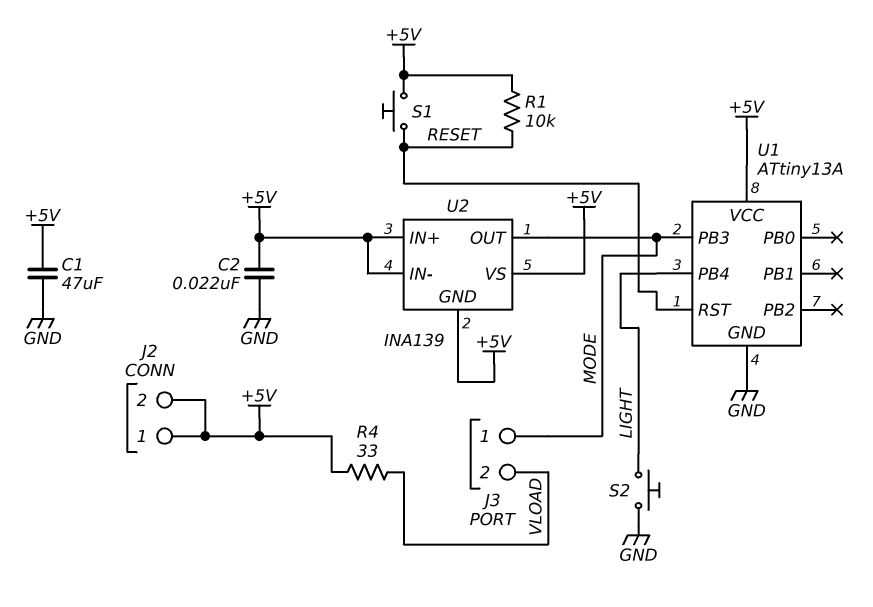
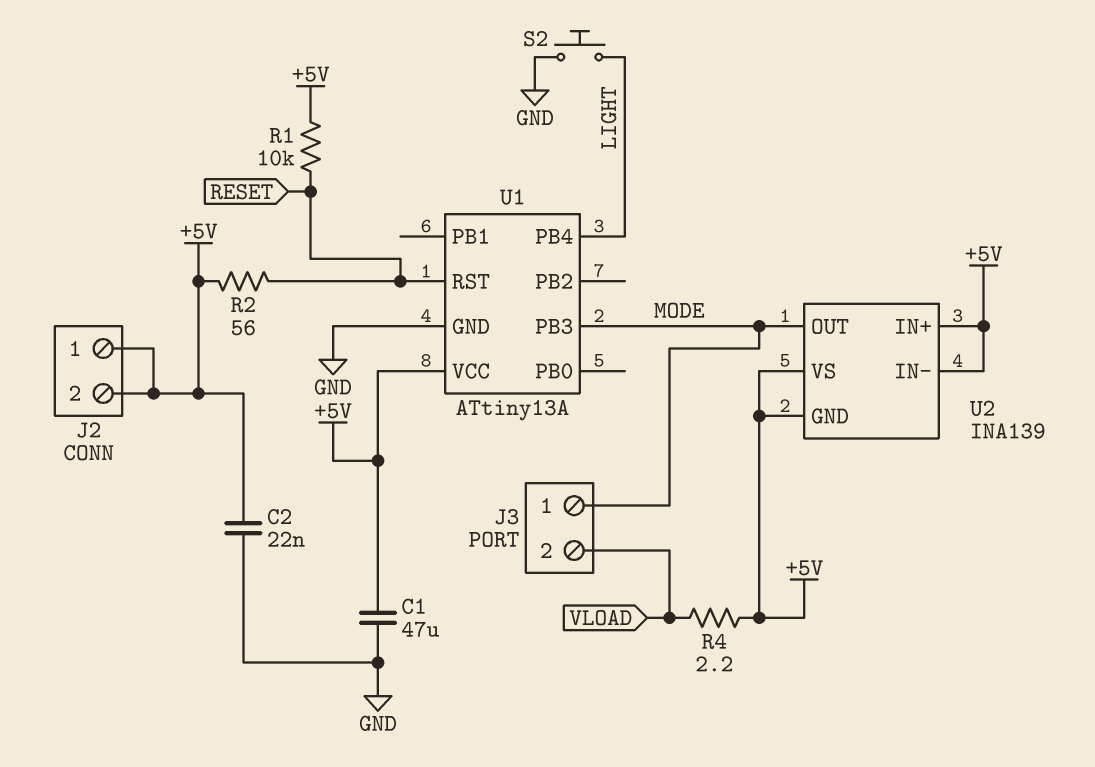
R2: none -> 56 (+5V, RESET)
R4: 33 (+5V, VLOAD) -> 2.2 (+5V, VLOAD)
S1: button (+5V, RESET) -> none

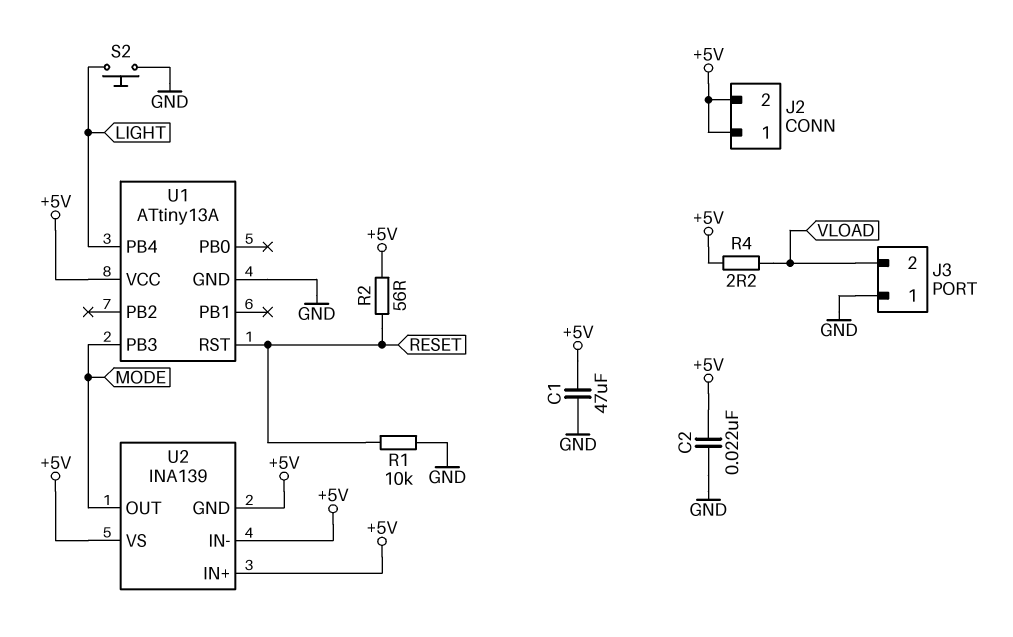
J3 pin 1: MODE -> GND
R1: 10k (+5V, RESET) -> 10k (GND, RESET)

